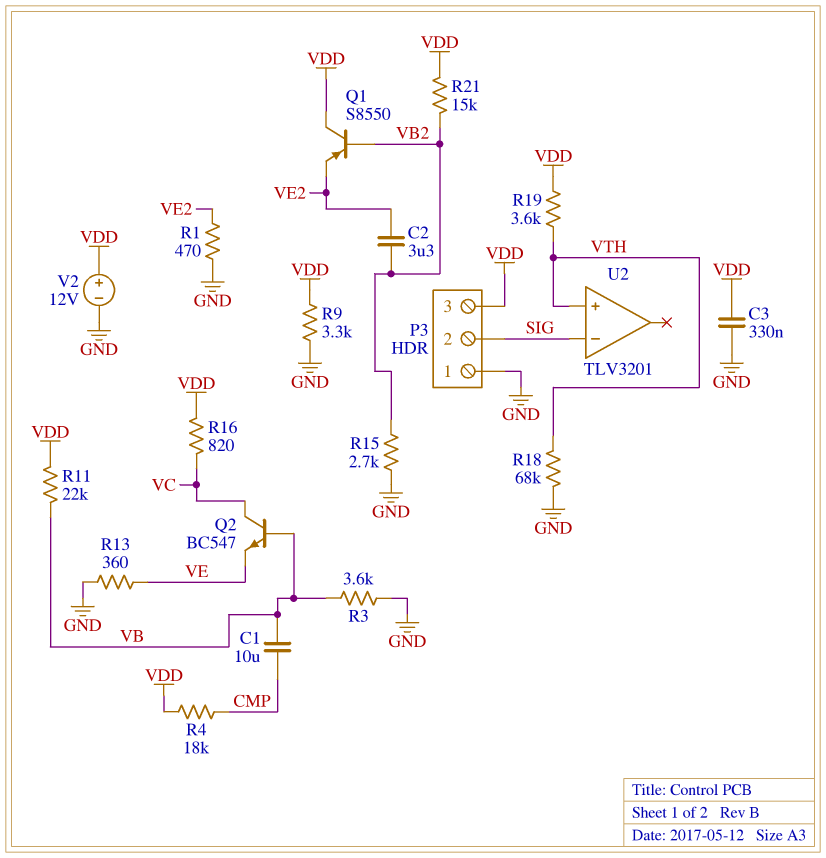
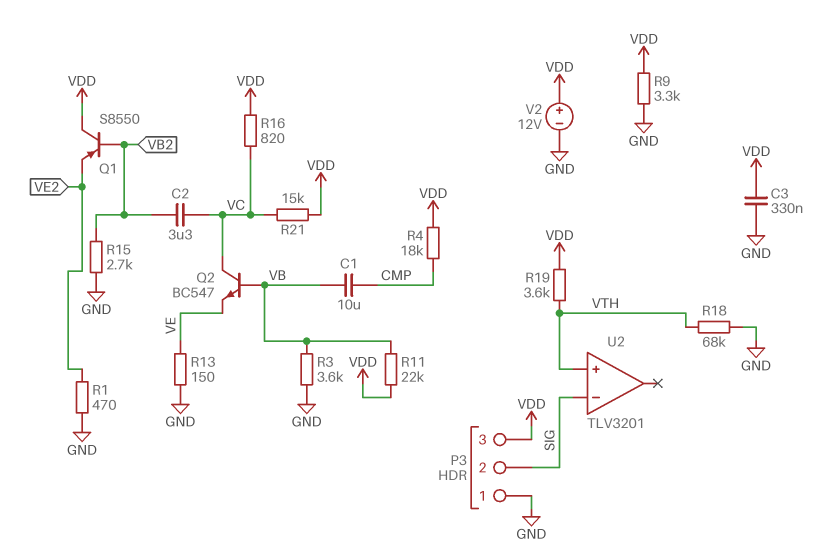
C2: 3.3uF (VB2, VE2) -> 3.3uF (VB2, VC)
R13: 360 (GND, VE) -> 150 (GND, VE)
R21: 15k (VB2, VDD) -> 15k (VC, VDD)

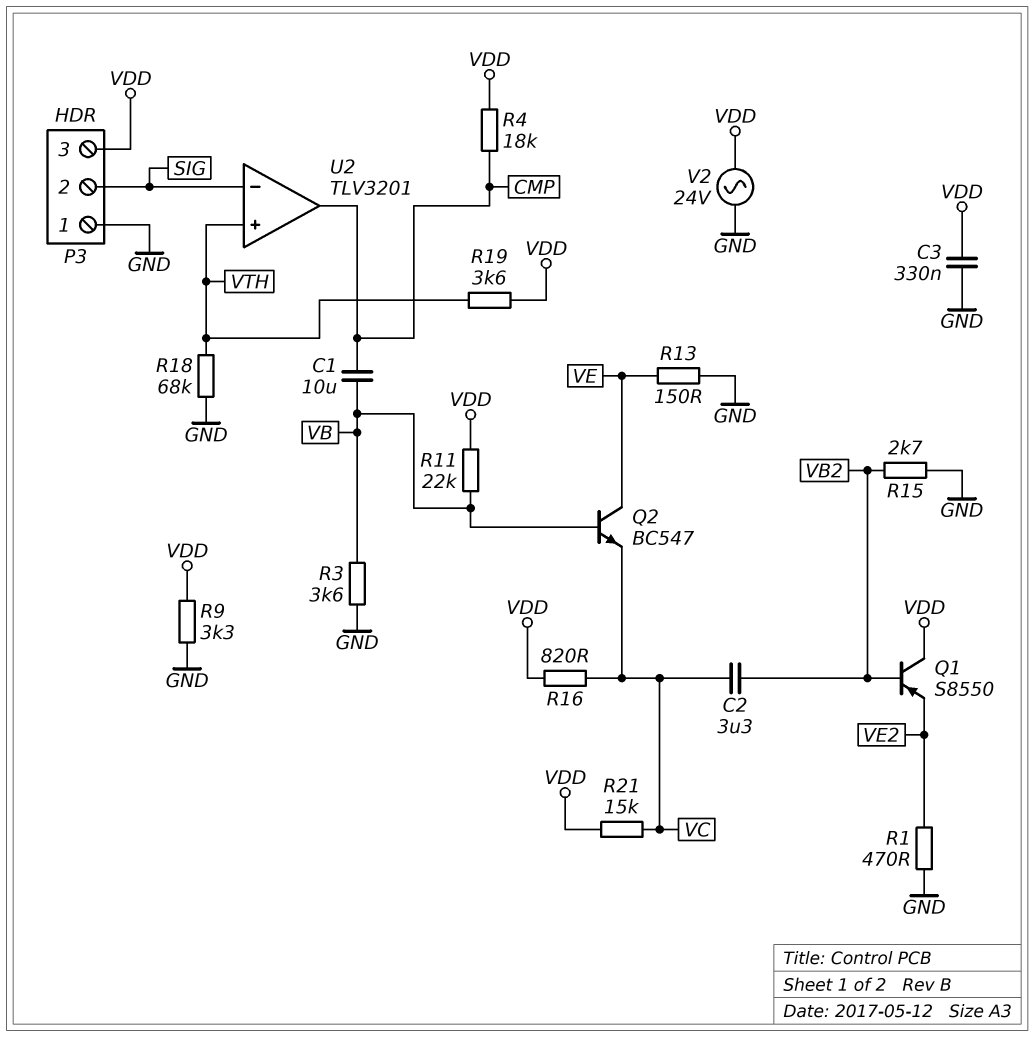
Q2: NPN BC547 (B VB, C VC, E VE) -> NPN BC547 (B VB, C VE, E VC)
U2 pin out: none -> CMP
V2: 12V (plus VDD, minus GND) -> AC 24V (GND, VDD)

